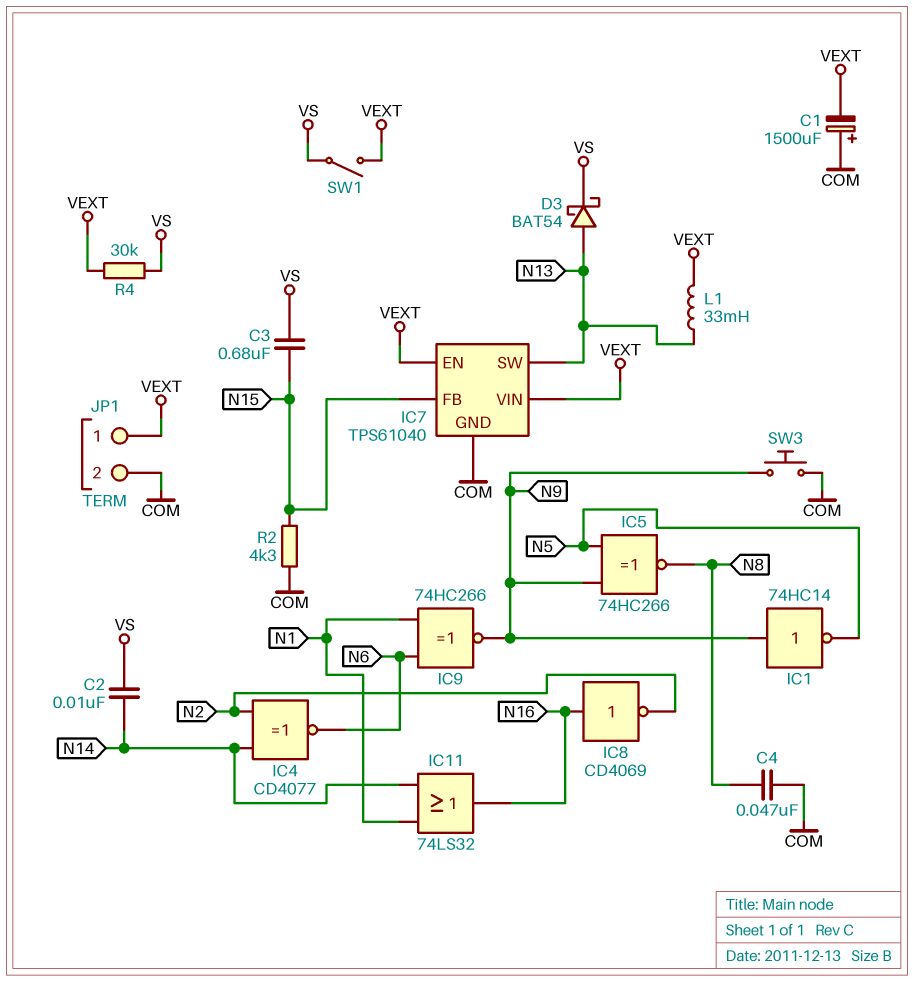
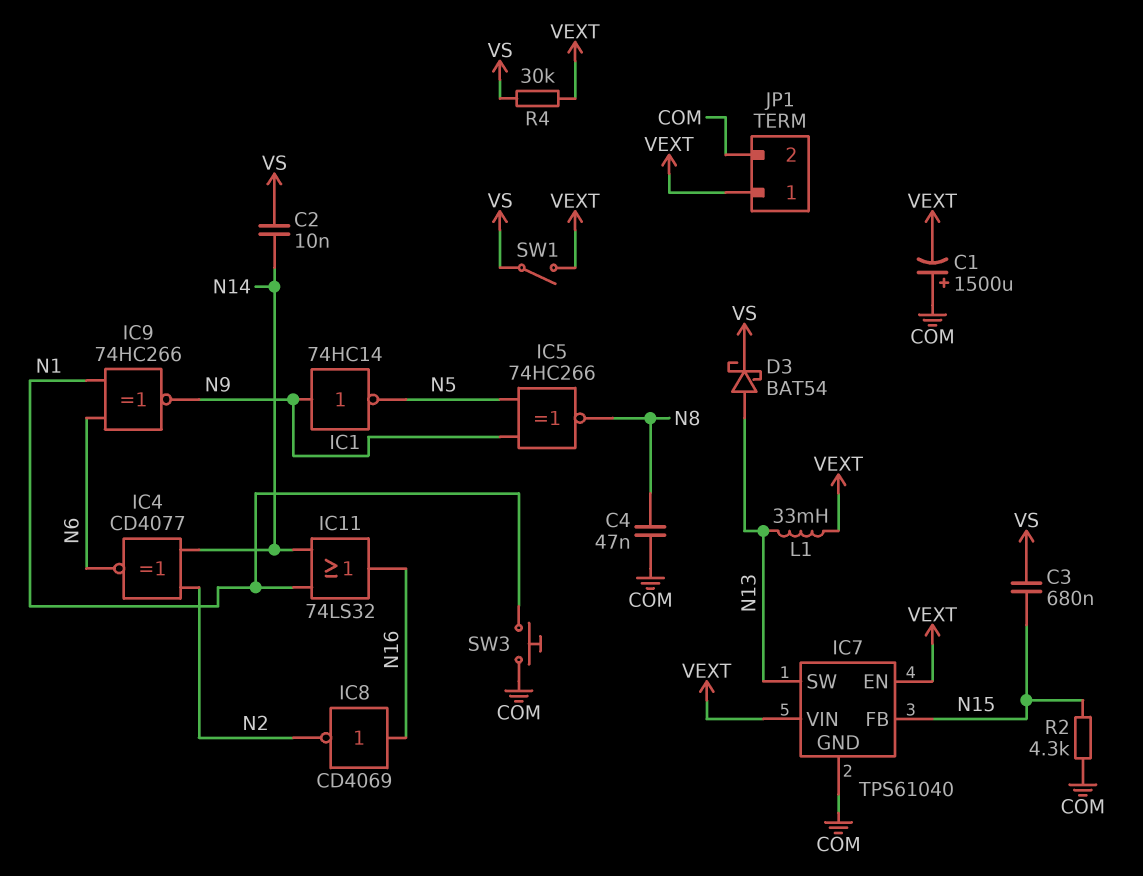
SW3: button (COM, N9) -> button (COM, N1)

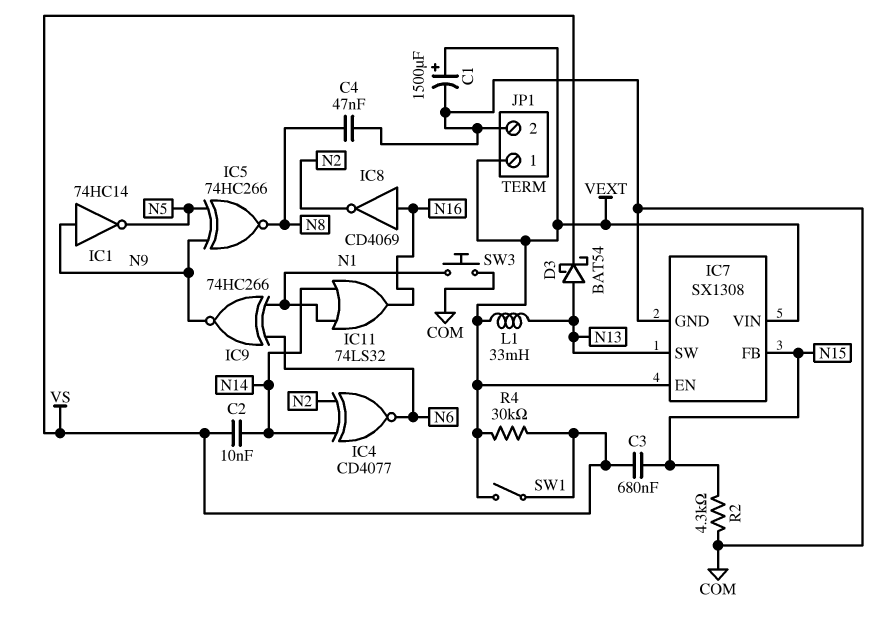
C1: 1500uF (plus COM, minus VEXT) -> 1500uF (plus VEXT, minus COM)
IC7: TPS61040 -> SX1308

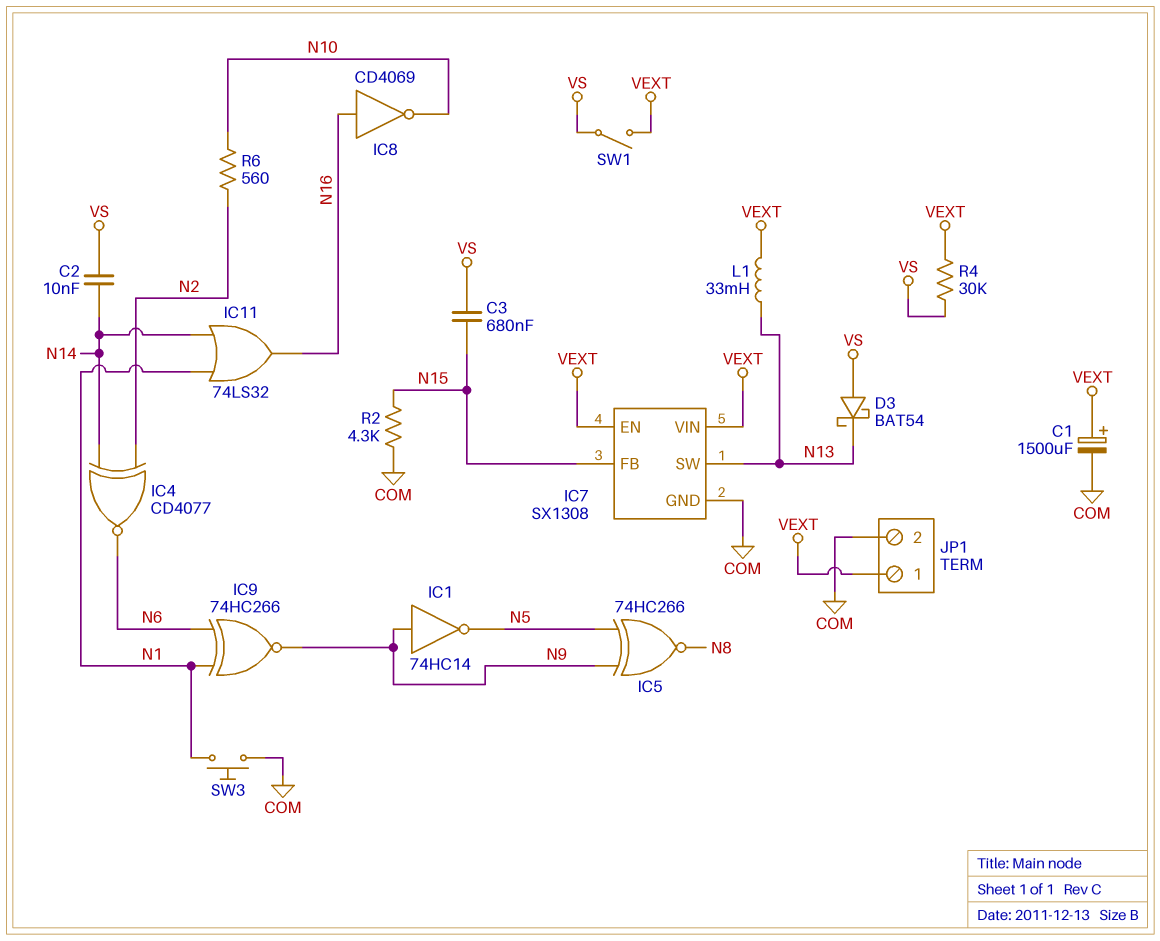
C4: 47nF (COM, N8) -> none
D3: schottky BAT54 (A N13, K VS) -> schottky BAT54 (A VS, K N13)
IC8: NOT CD4069 (in N16, out N2) -> NOT CD4069 (in N16, out N10)
R6: none -> 560 (N2, N10)

